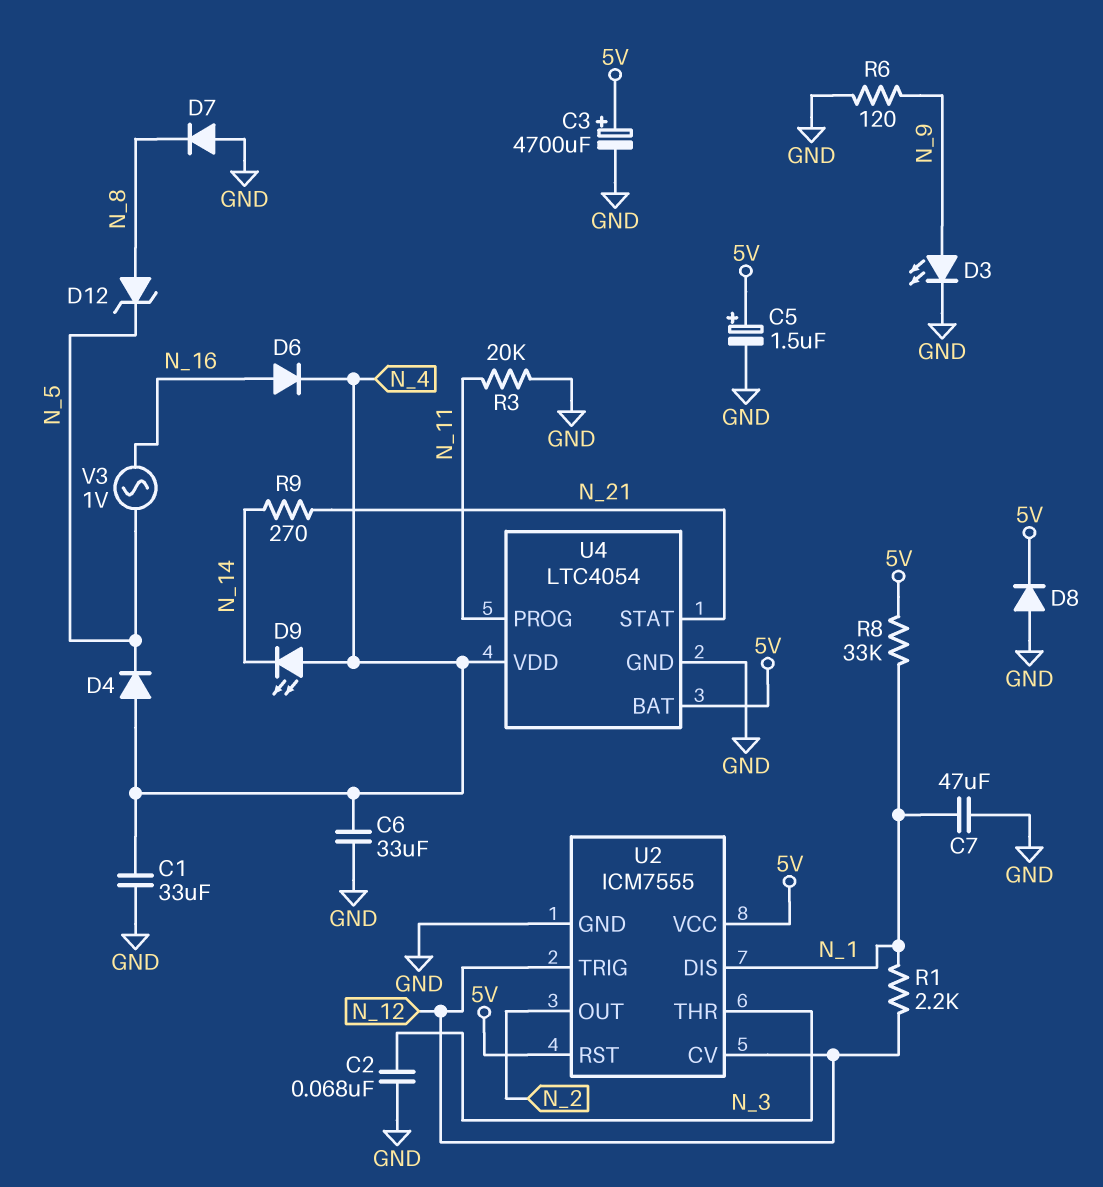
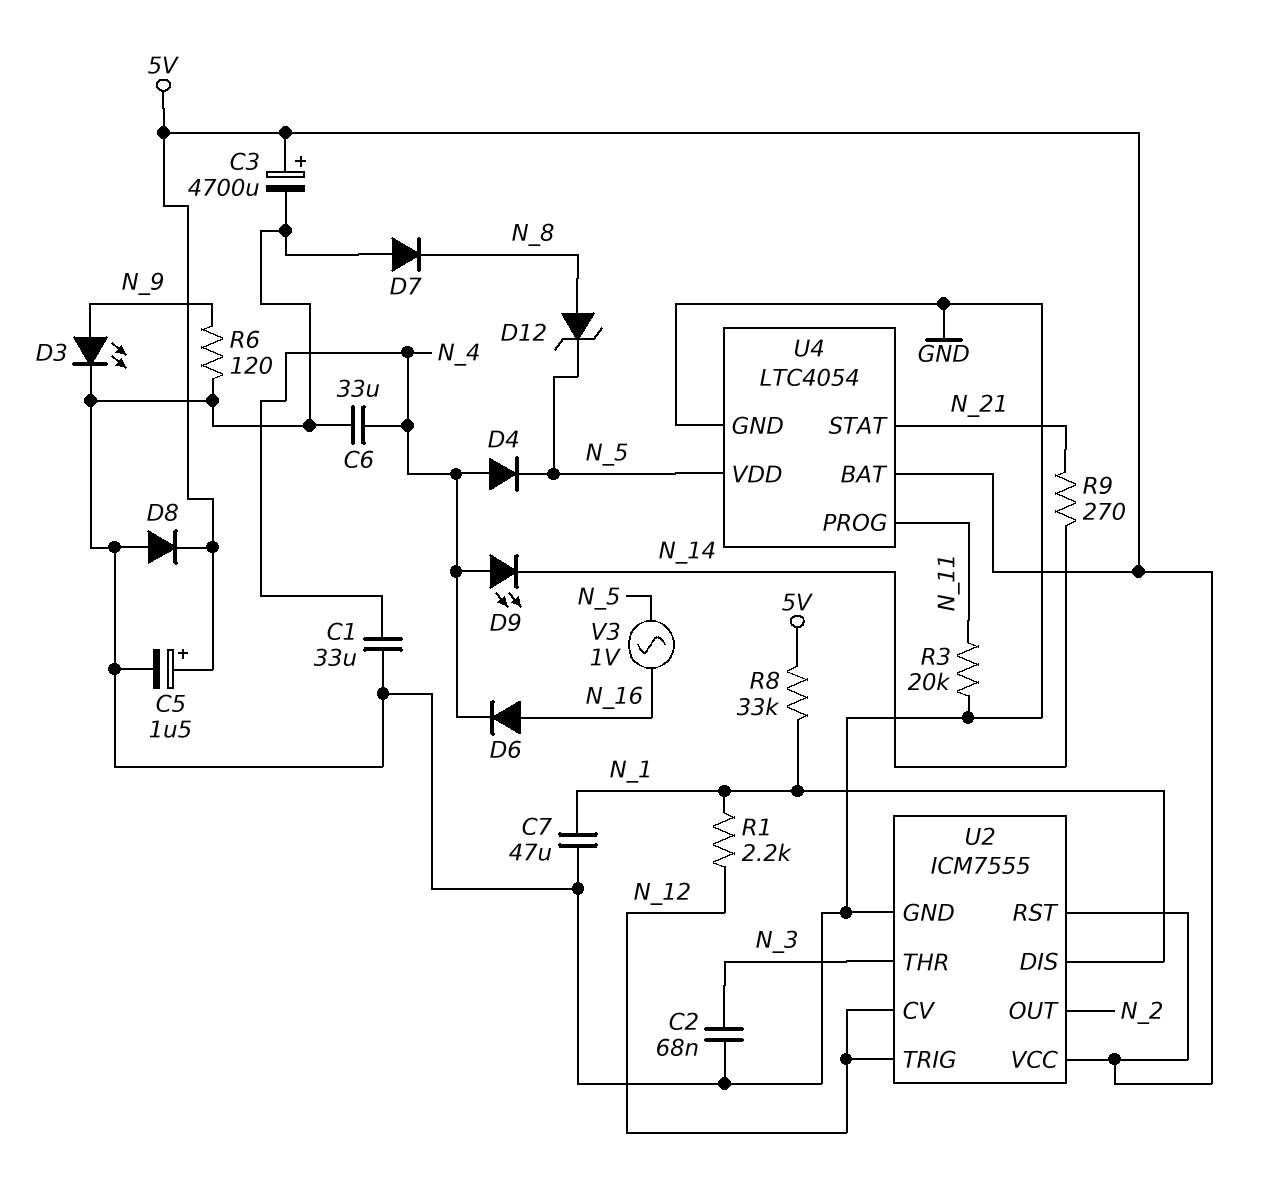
U4 pin VDD: N_4 -> N_5

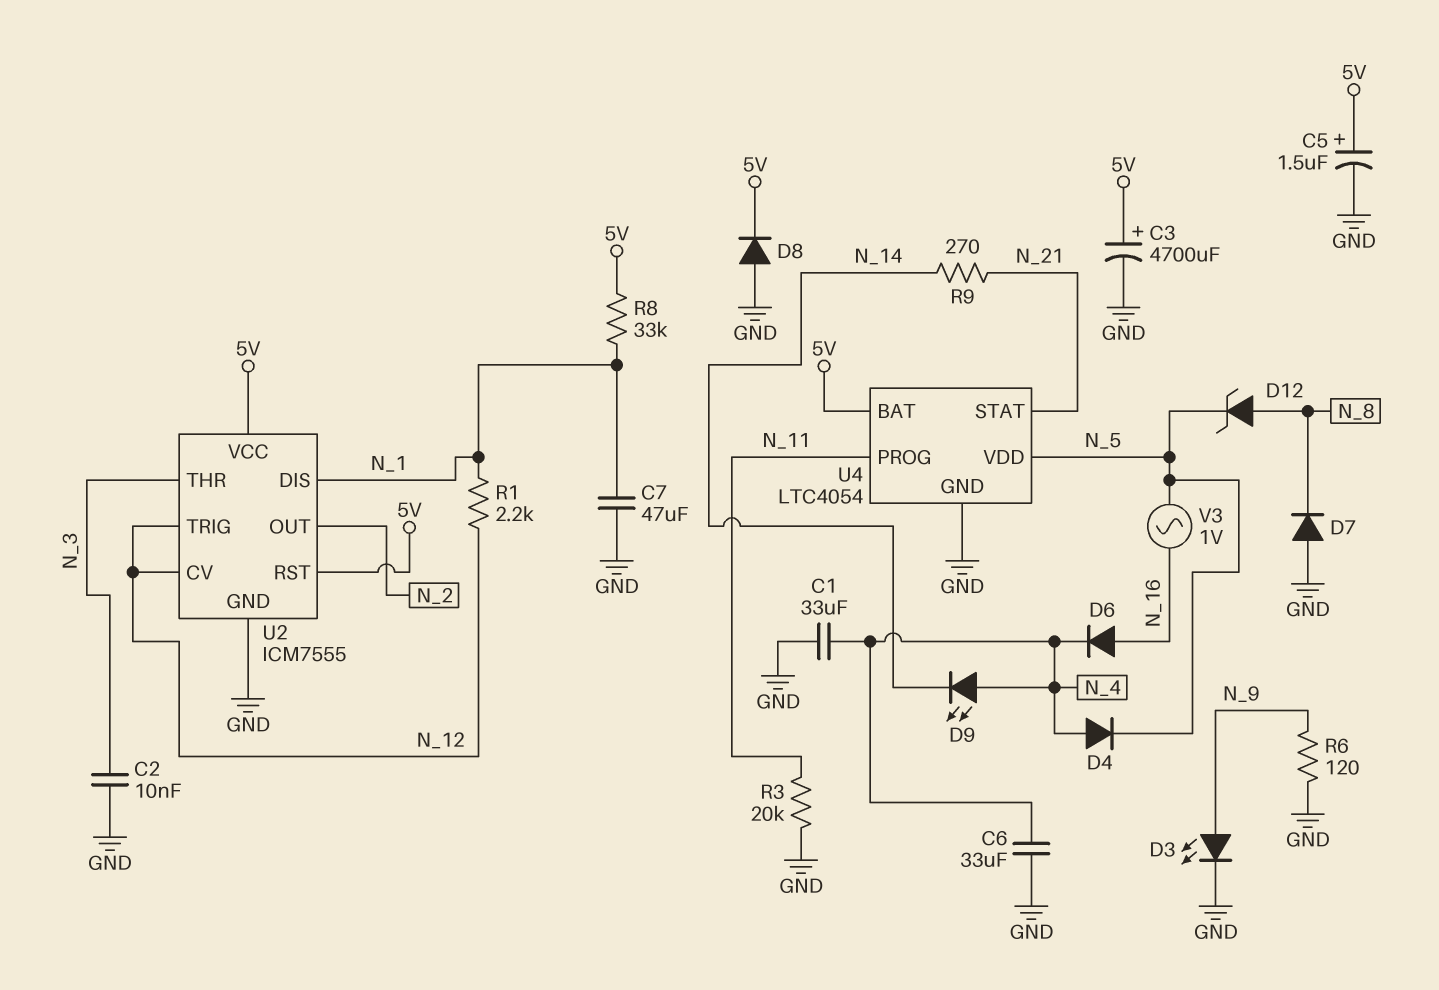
C2: 68nF (GND, N_3) -> 10nF (GND, N_3)

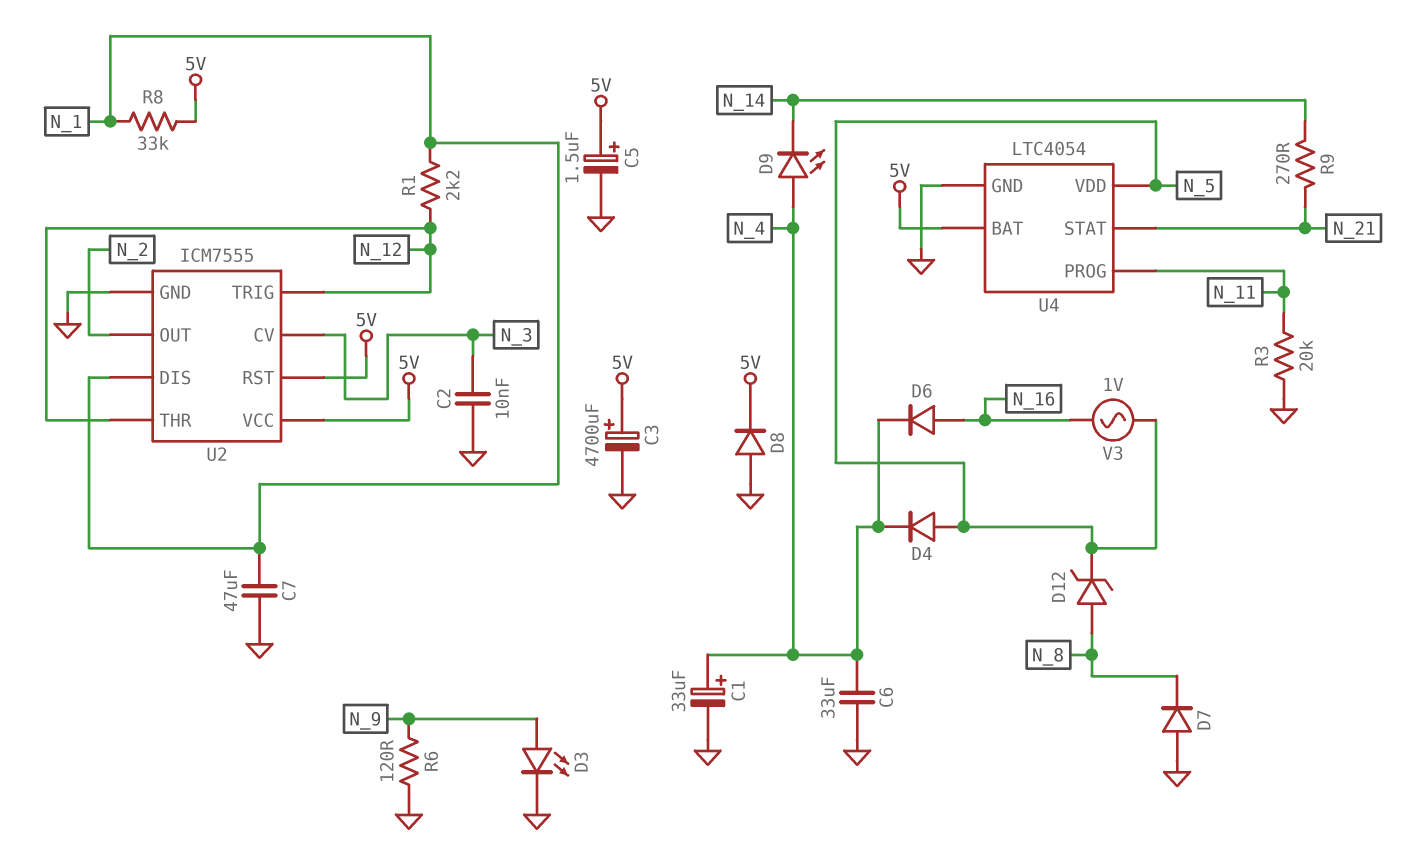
C1: 33uF (GND, N_4) -> 33uF (plus N_4, minus GND)
D4: diode (A N_4, K N_5) -> diode (A N_5, K N_4)
U2 pin CV: N_12 -> N_3
U2 pin THR: N_3 -> N_12

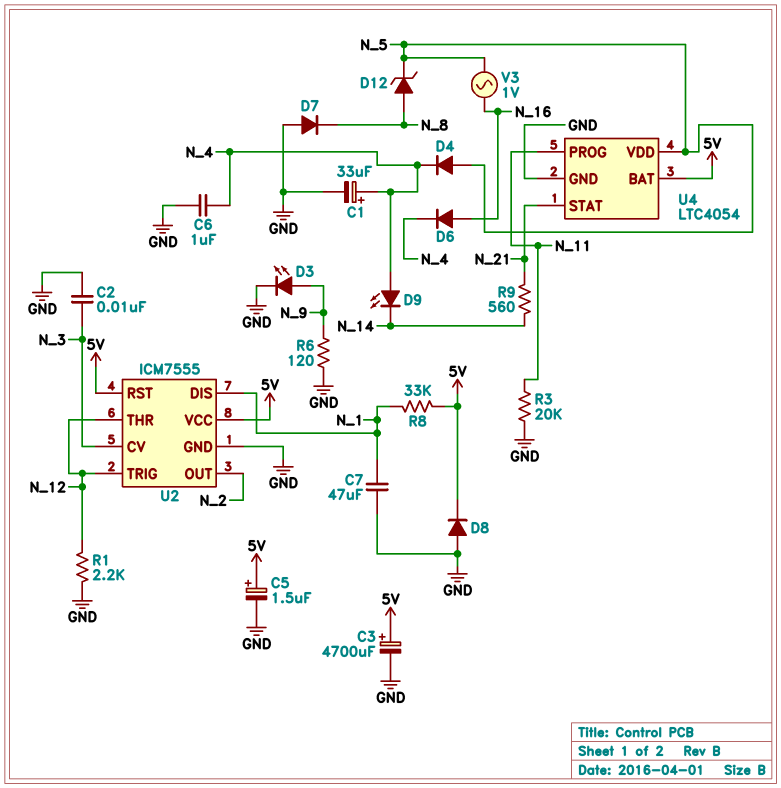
C6: 33uF (GND, N_4) -> 1uF (GND, N_4)
R1: 2.2k (N_1, N_12) -> 2.2k (GND, N_12)
R9: 270 (N_14, N_21) -> 560 (N_14, N_21)

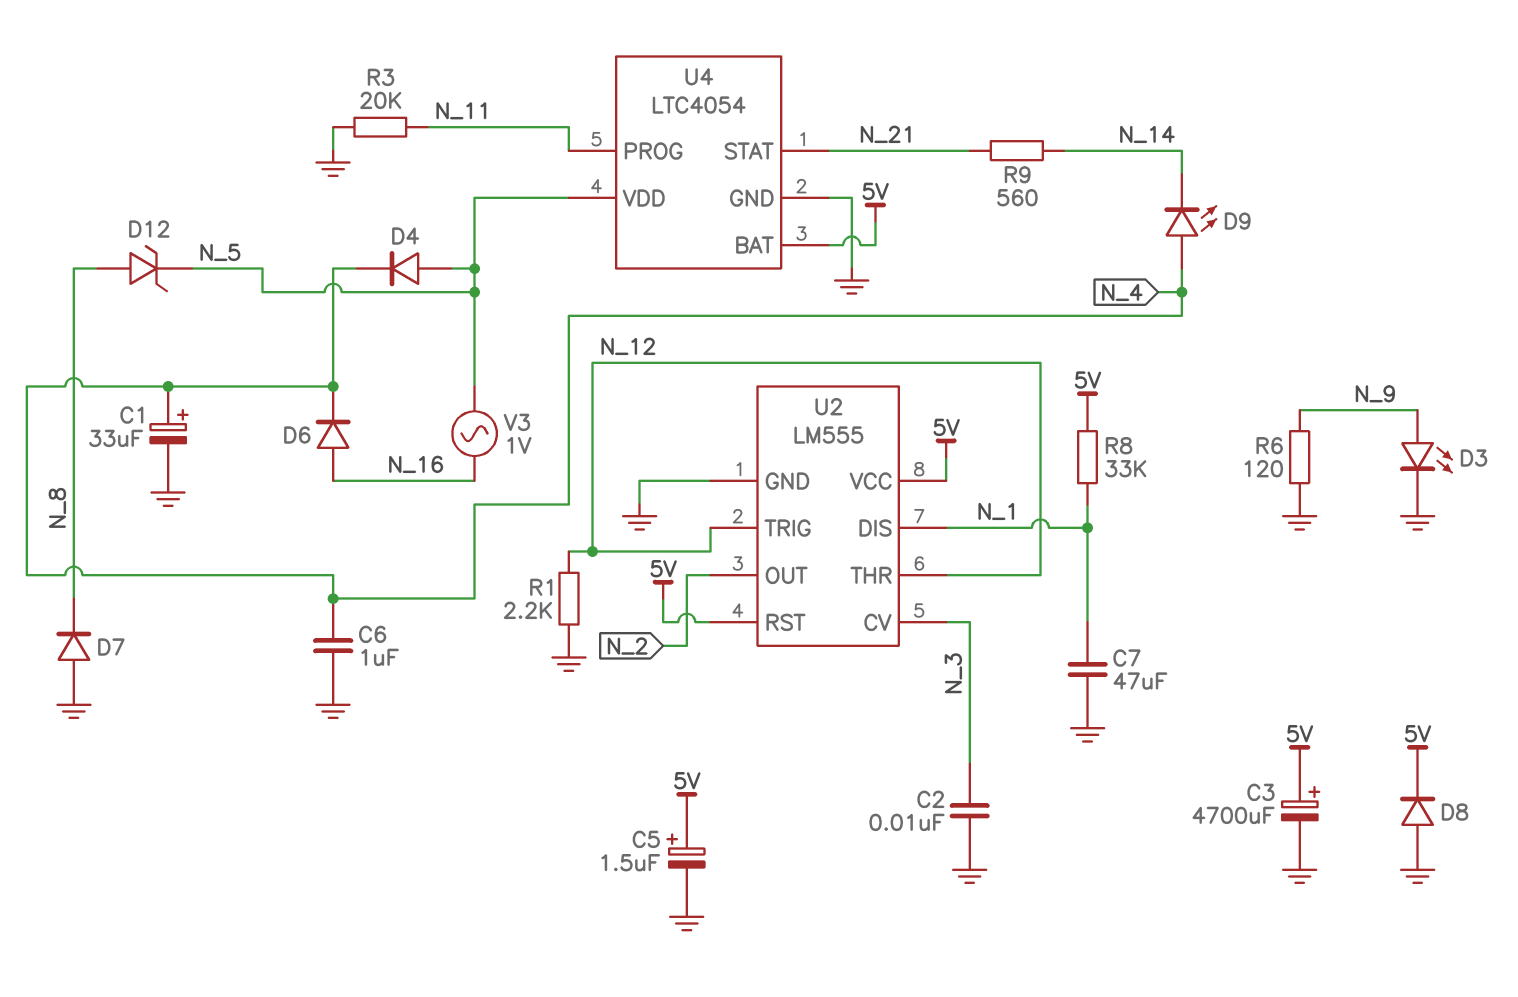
U2: ICM7555 -> LM555

